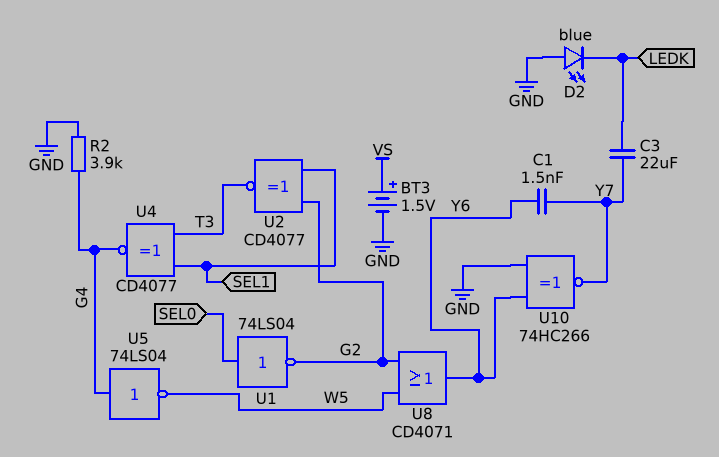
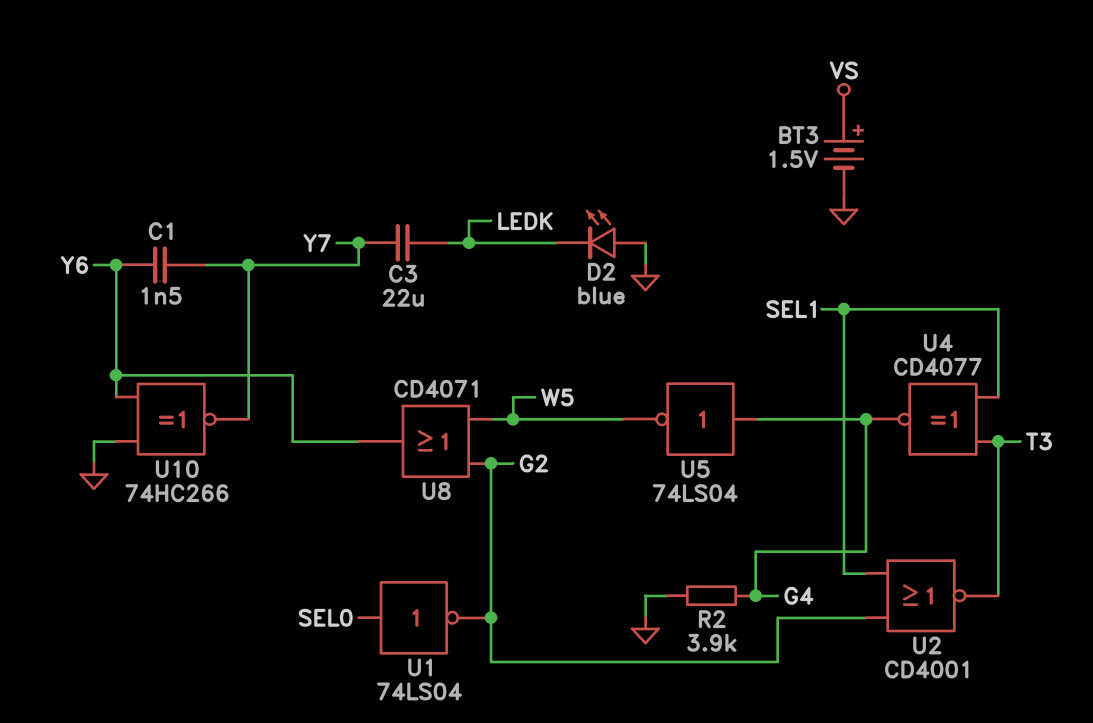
U2: XNOR CD4077 (in G2, in SEL1, out T3) -> NOR CD4001 (in G2, in SEL1, out T3)

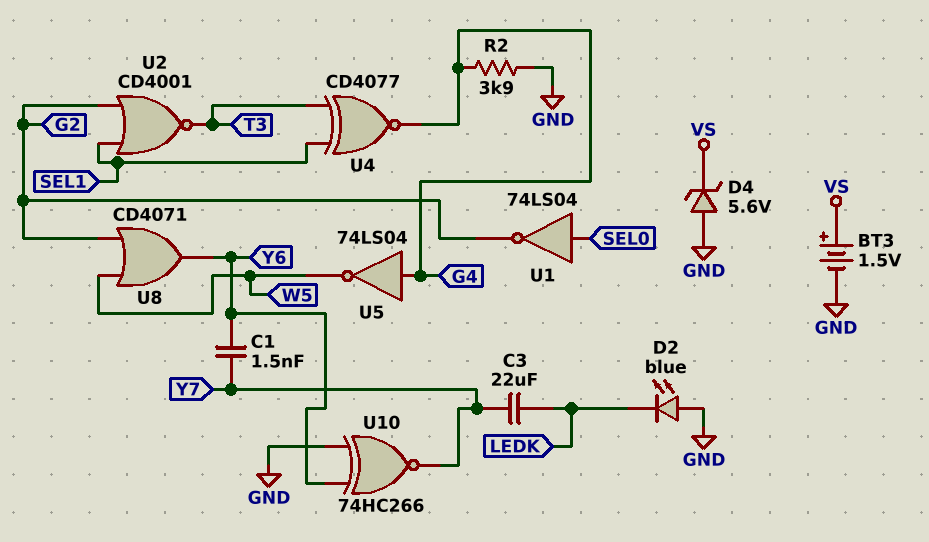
D4: none -> zener 5.6V (A GND, K VS)

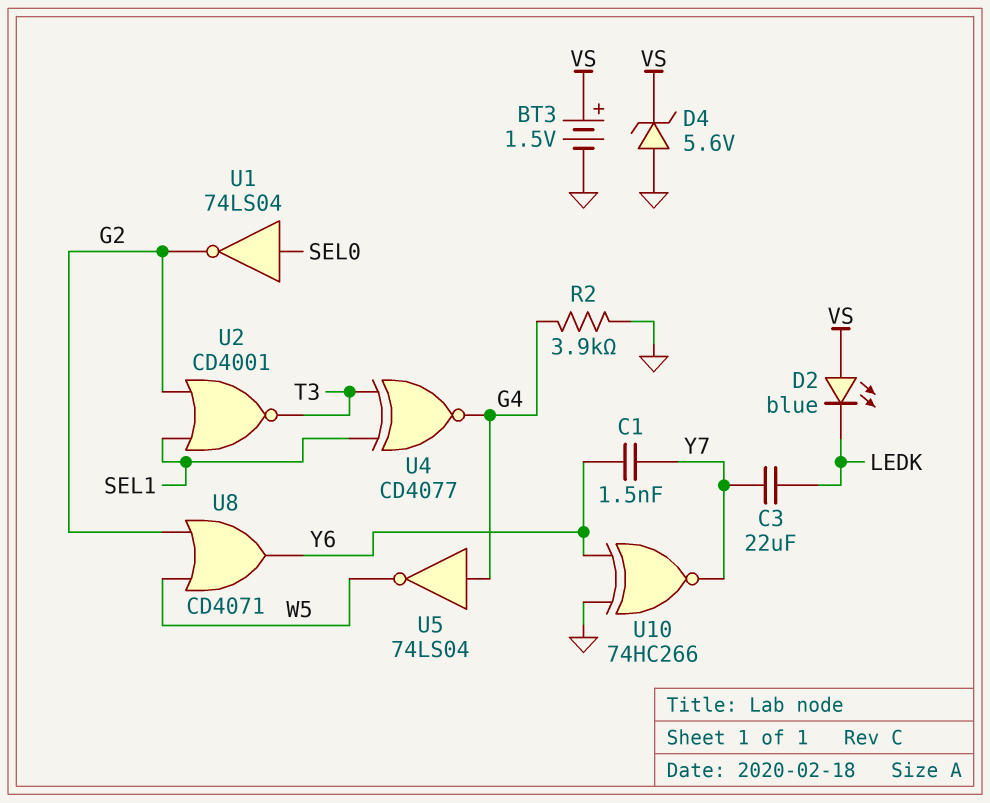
D2: LED blue (A GND, K LEDK) -> LED blue (A VS, K LEDK)

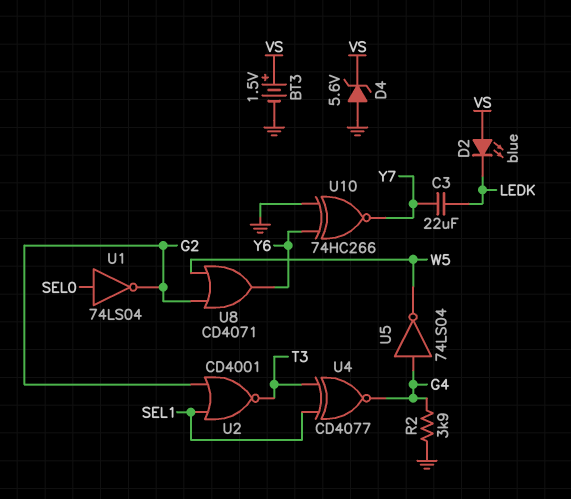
C1: 1.5nF (Y6, Y7) -> none

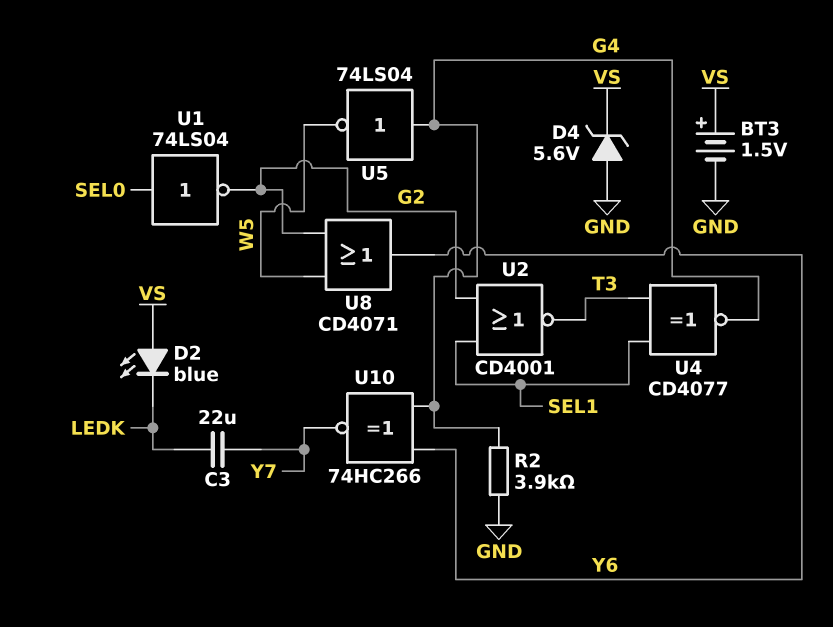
U10: XNOR 74HC266 (in GND, in Y6, out Y7) -> XNOR 74HC266 (in G4, in Y6, out Y7)

